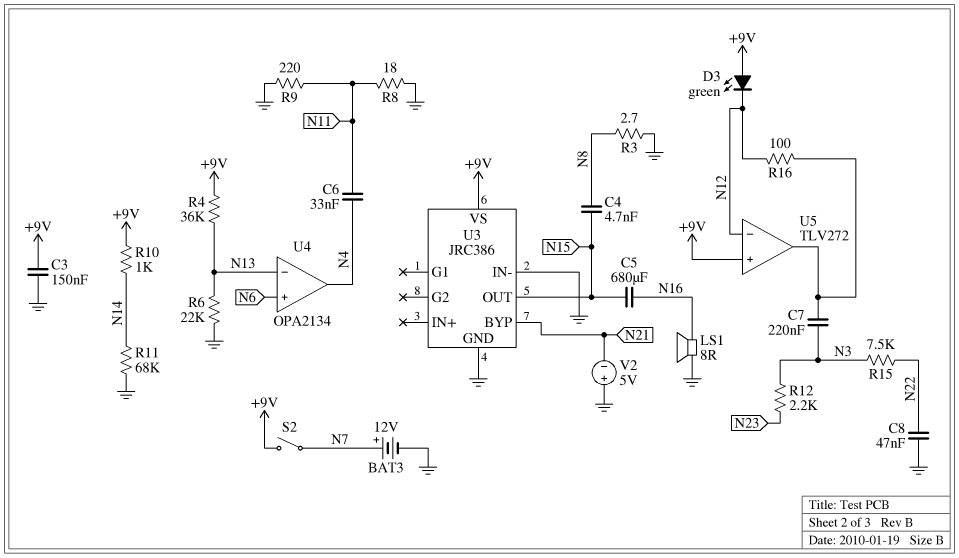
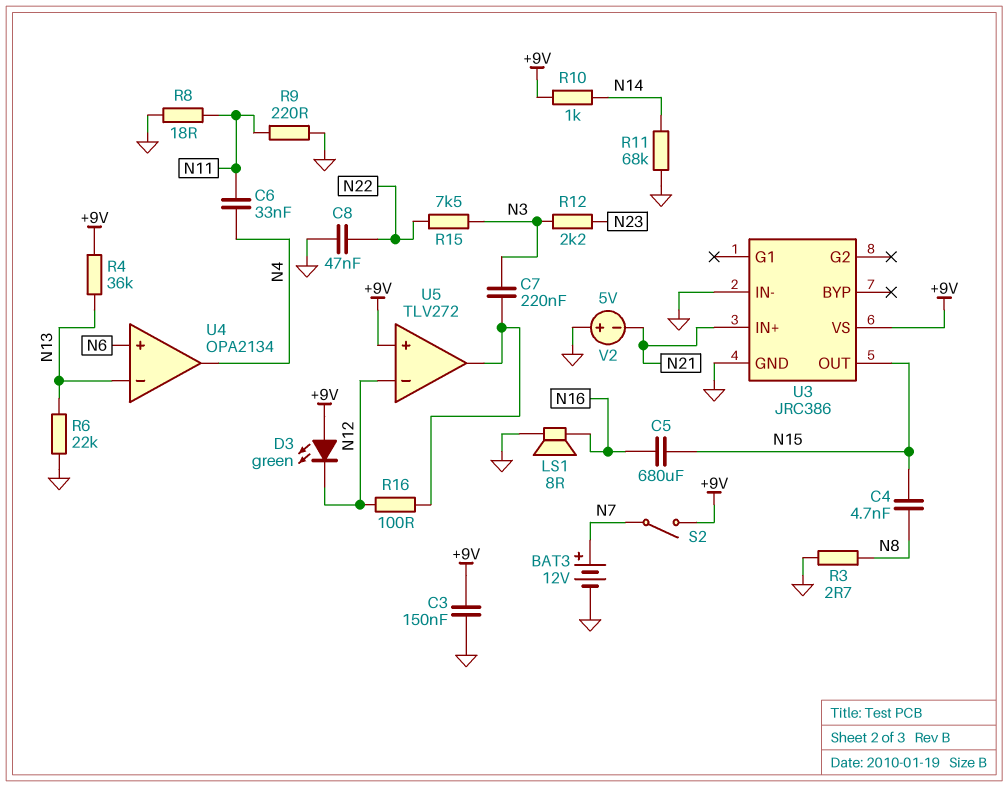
U3 pin BYP: N21 -> none
U3 pin IN+: none -> N21

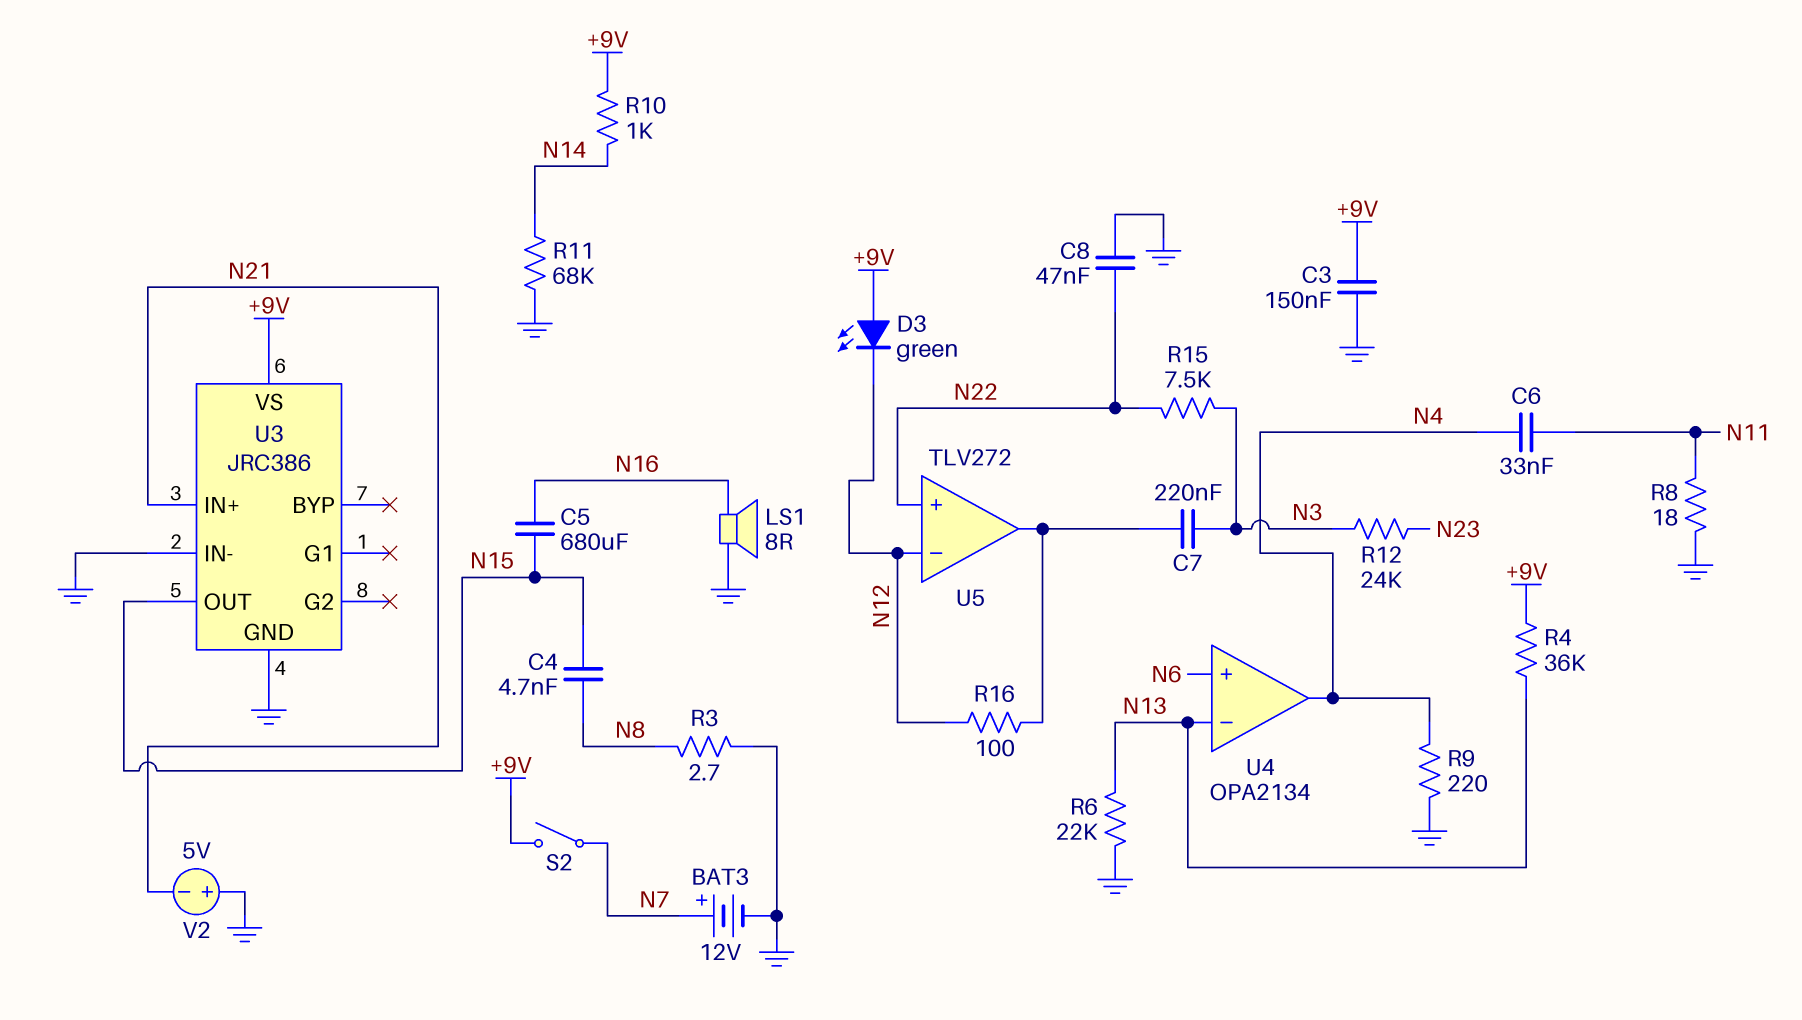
R9: 220 (GND, N11) -> 220 (GND, N4)
R12: 2.2k (N3, N23) -> 24k (N3, N23)
U5 pin in+: +9V -> N22

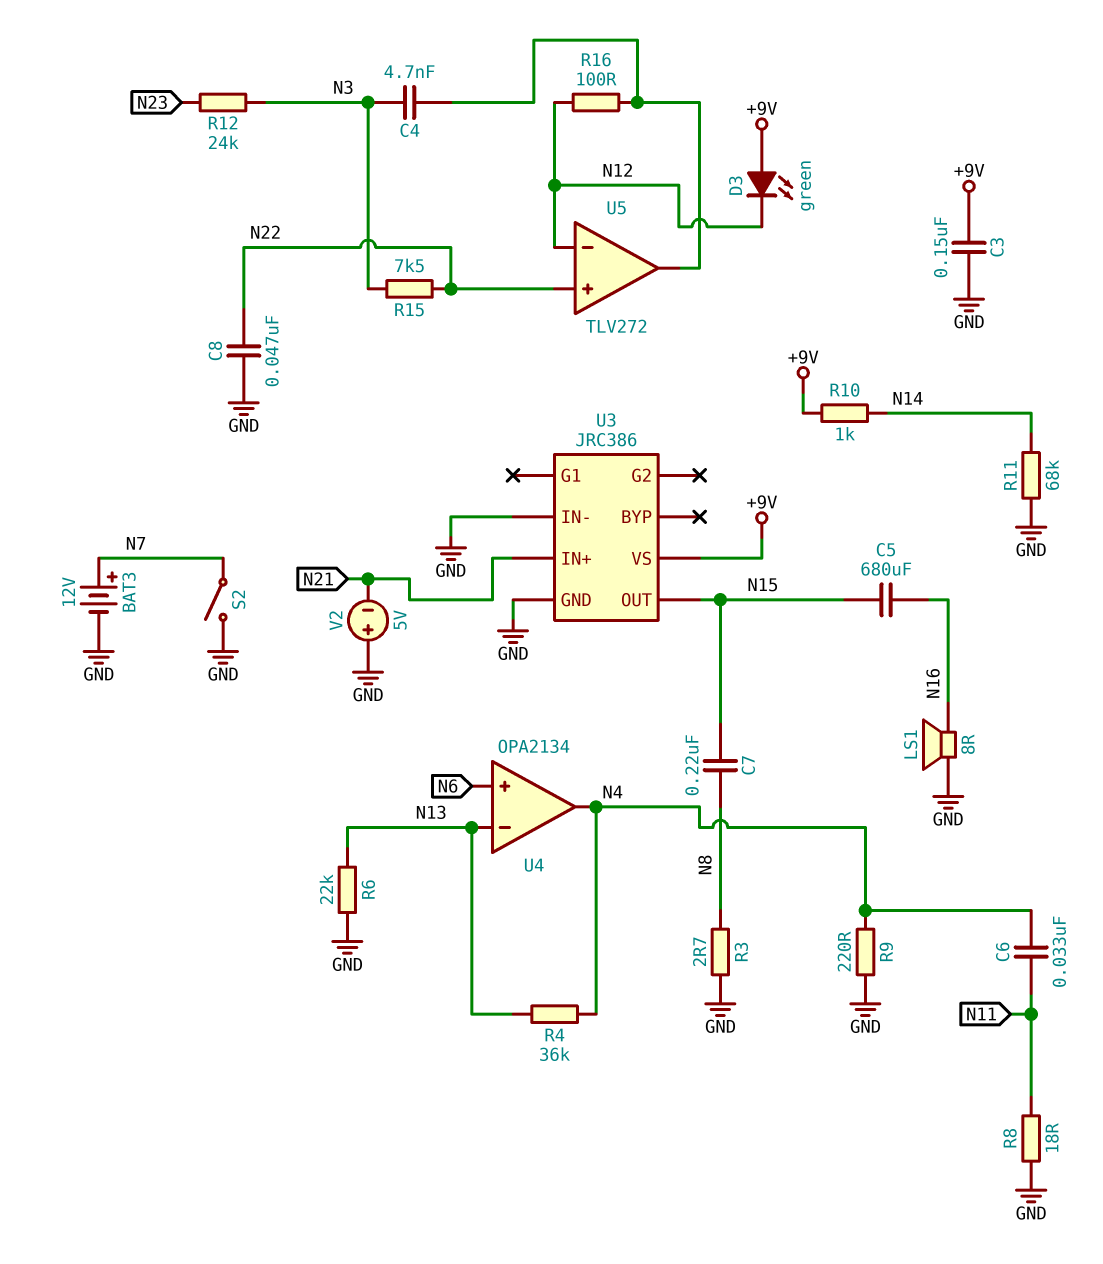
C4: 4.7nF (N8, N15) -> 4.7nF (N3, U5/out)
C7: 220nF (N3, U5/out) -> 220nF (N8, N15)
R4: 36k (+9V, N13) -> 36k (N4, N13)
S2: switch (+9V, N7) -> switch (GND, N7)

